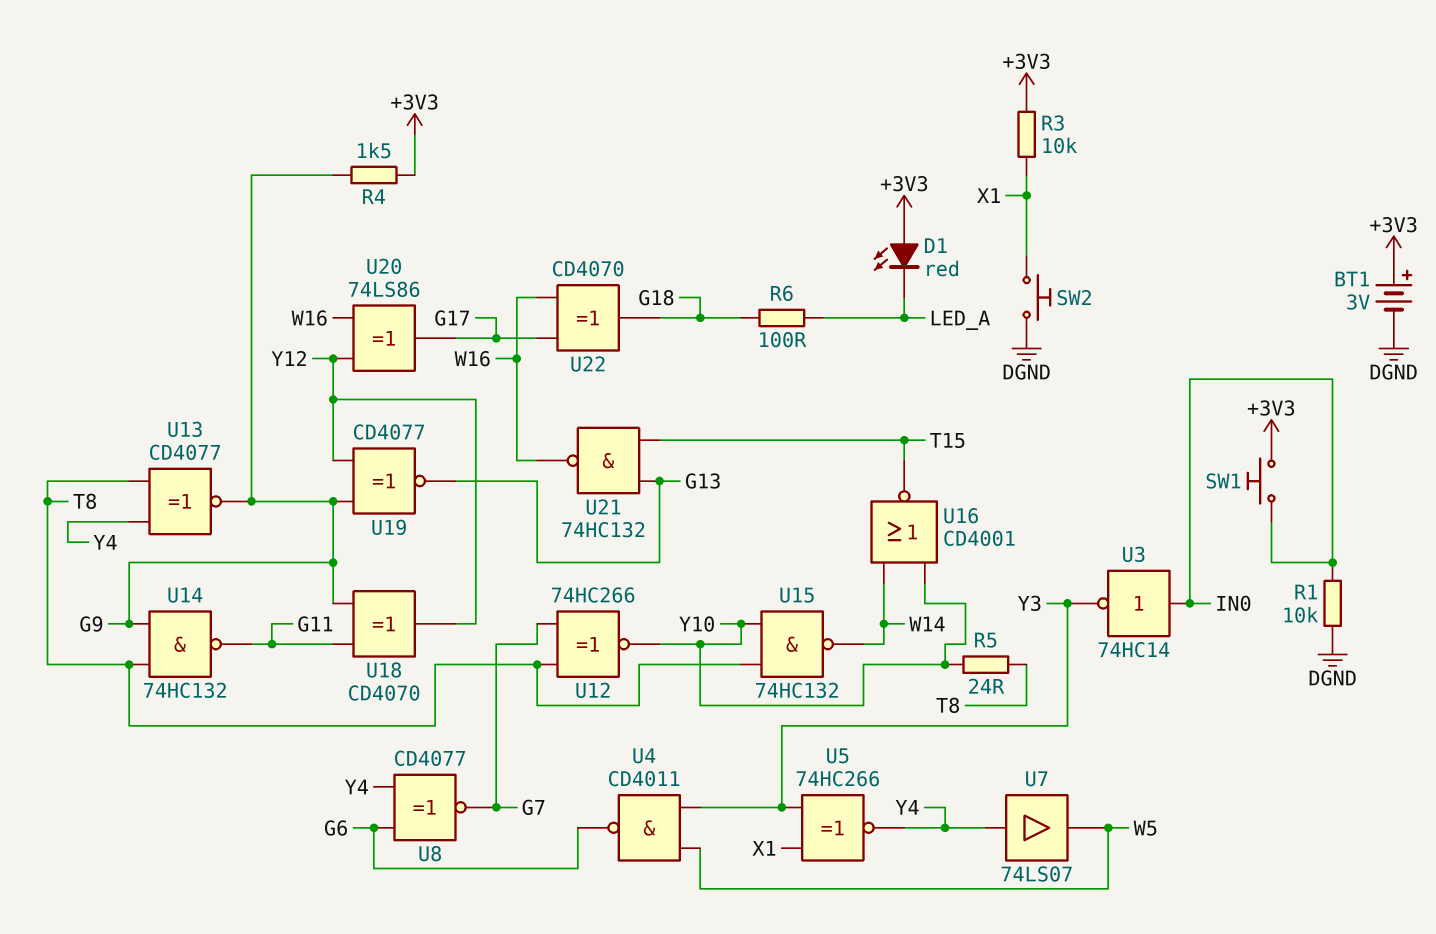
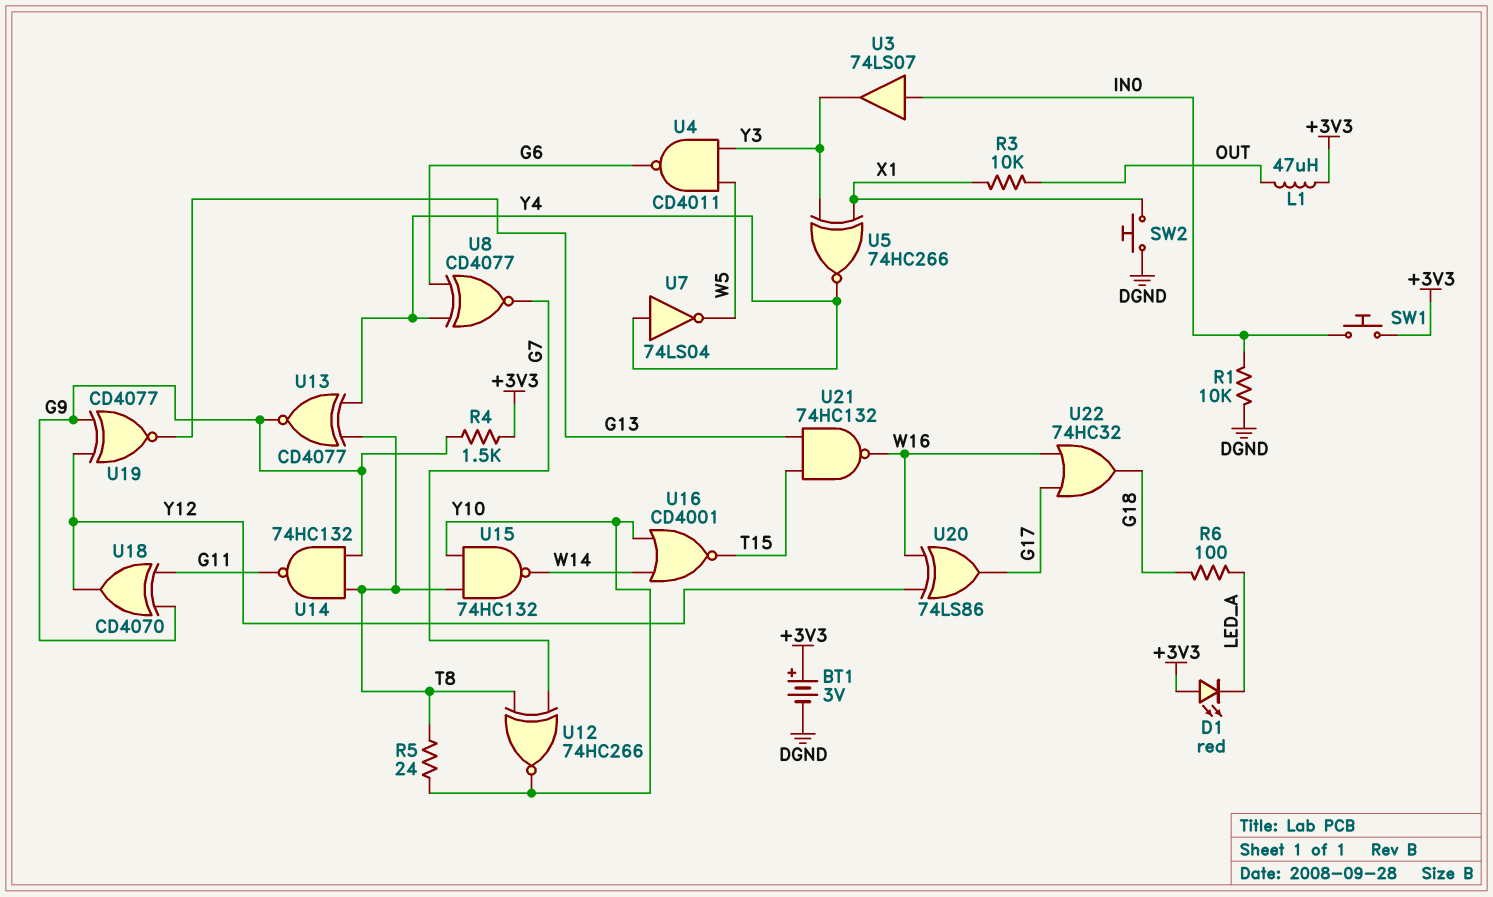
L1: none -> 47uH (+3V3, OUT)
R3: 10k (+3V3, X1) -> 10k (OUT, X1)
U3: NOT 74HC14 (in IN0, out Y3) -> buffer 74LS07 (in IN0, out Y3)
U7: buffer 74LS07 (in Y4, out W5) -> NOT 74LS04 (in Y4, out W5)
U22: XOR CD4070 (in G17, in W16, out G18) -> OR 74HC32 (in G17, in W16, out G18)

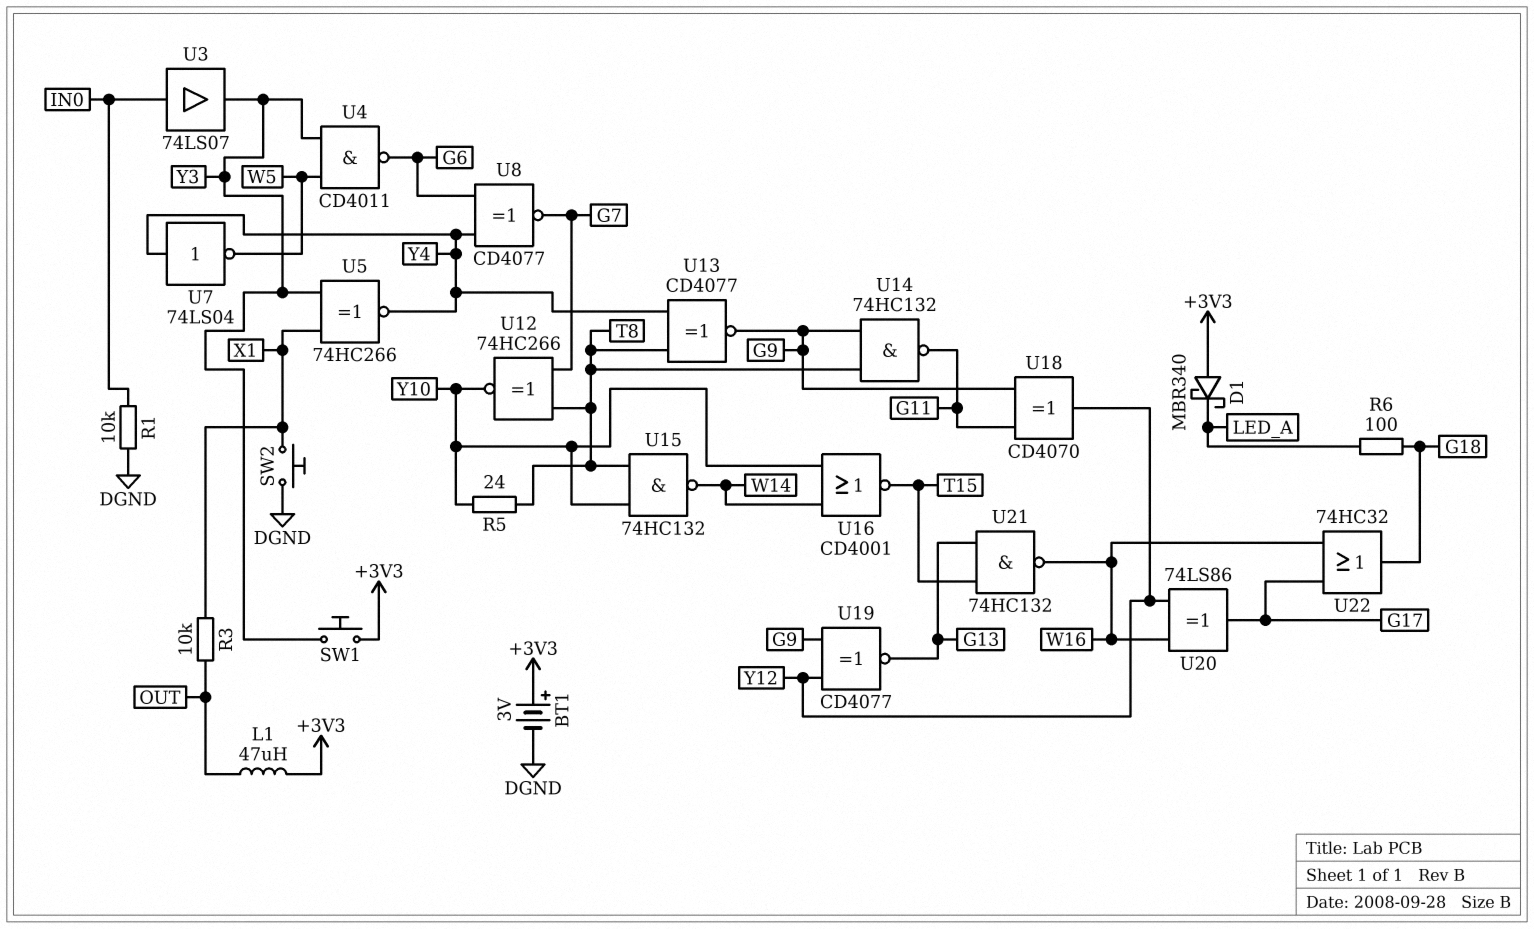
D1: LED red (A +3V3, K LED_A) -> schottky MBR340 (A +3V3, K LED_A)
R4: 1.5k (+3V3, G9) -> none
SW1: button (+3V3, IN0) -> button (+3V3, Y3)

